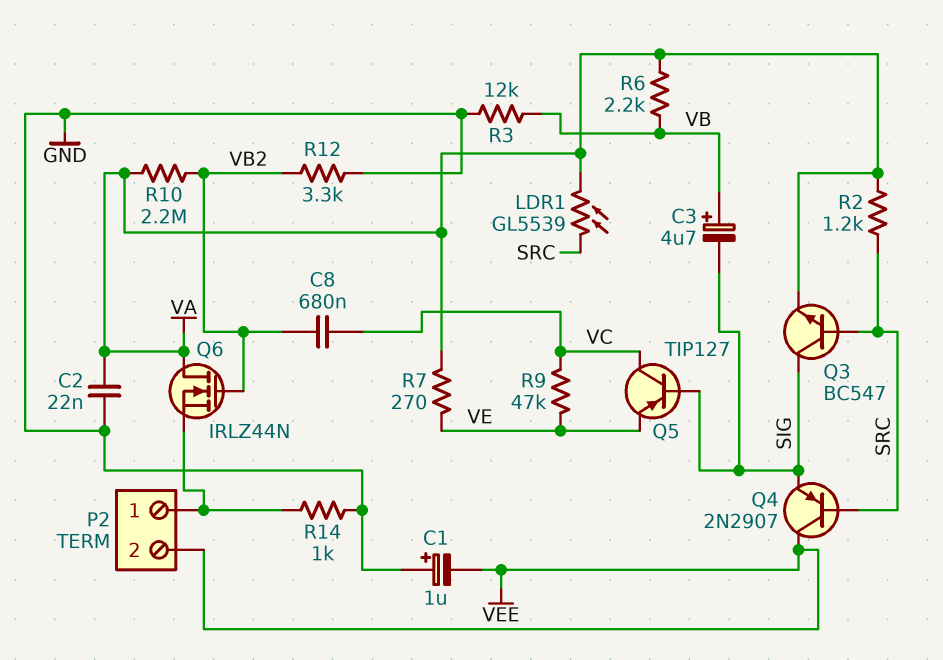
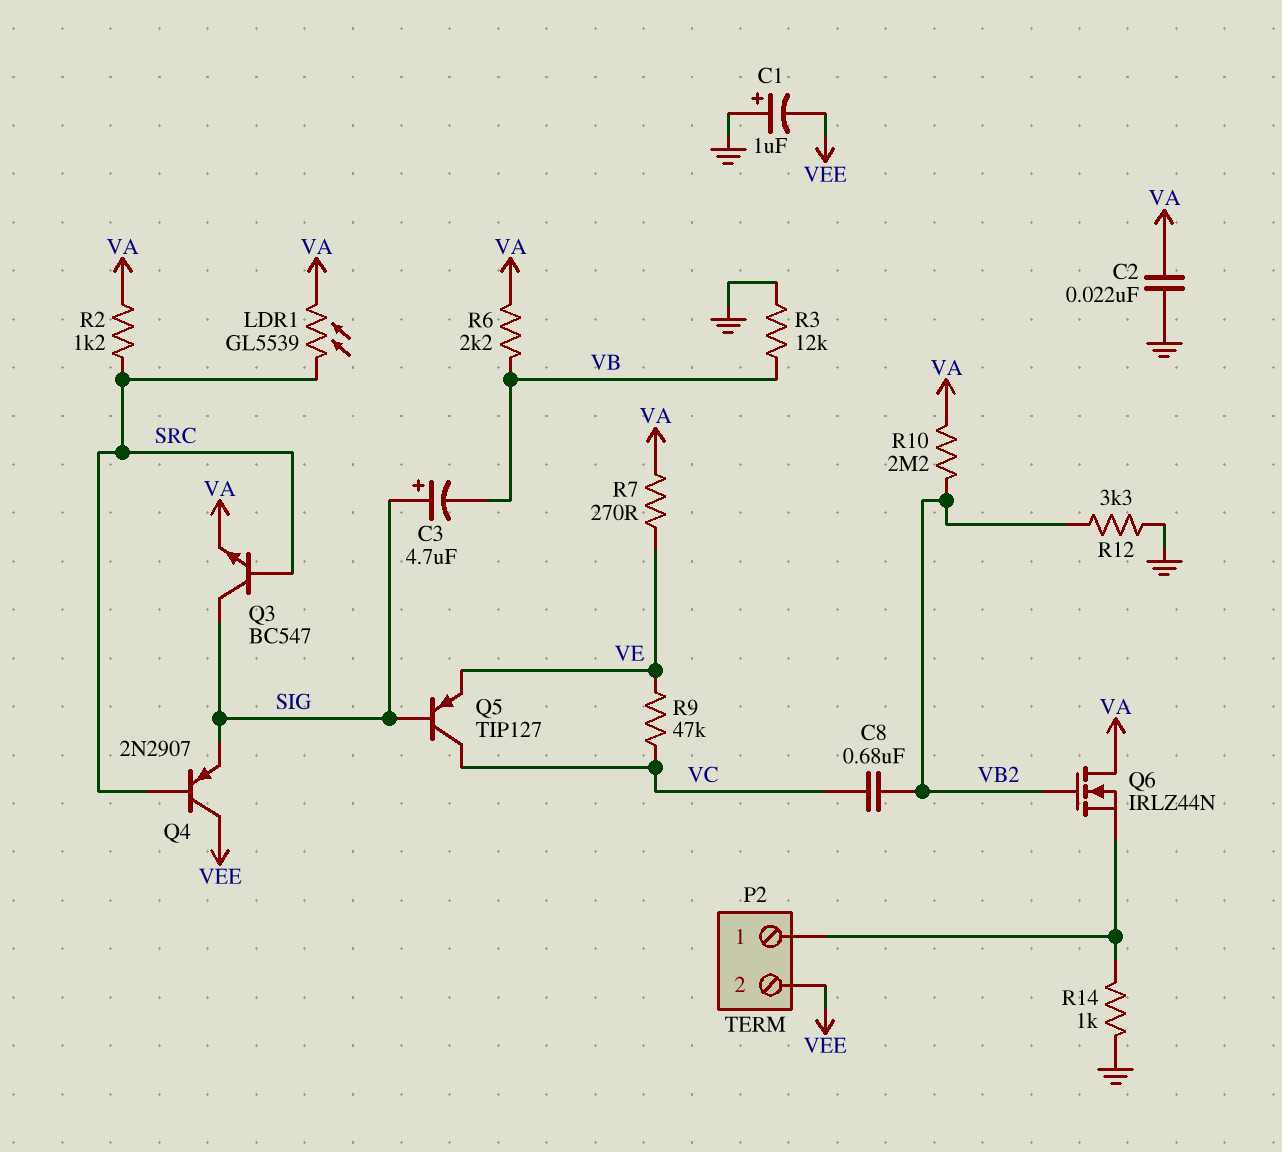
C3: 4.7uF (plus VB, minus SIG) -> 4.7uF (plus SIG, minus VB)

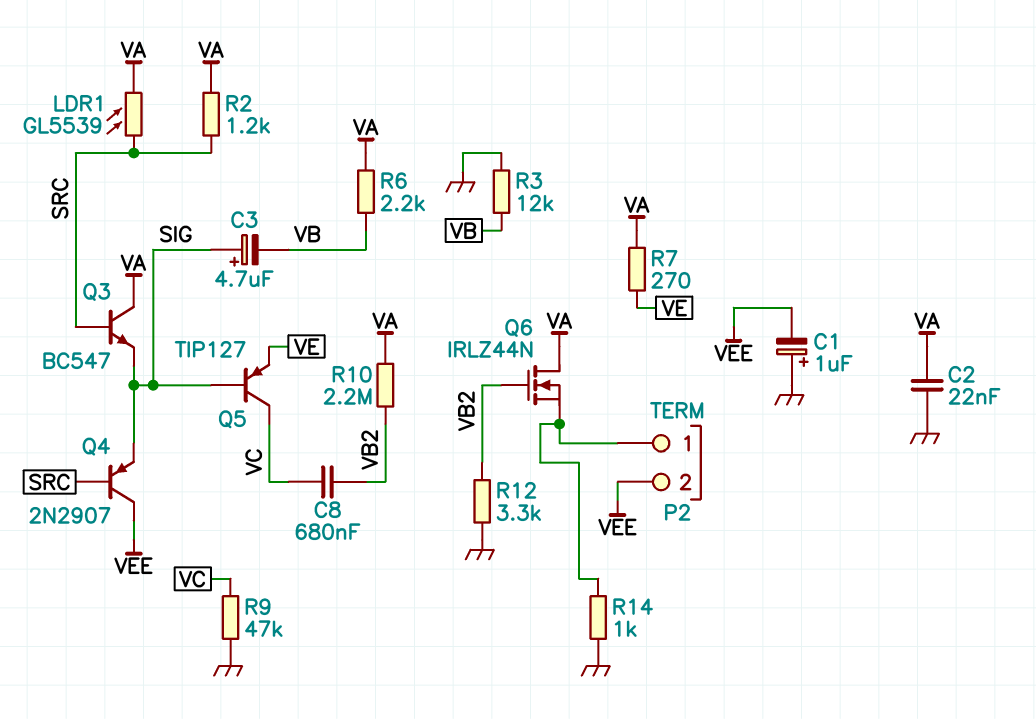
Q3: NPN BC547 (B SRC, C SIG, E VA) -> NPN BC547 (B SRC, C VA, E SIG)
R9: 47k (VC, VE) -> 47k (GND, VC)

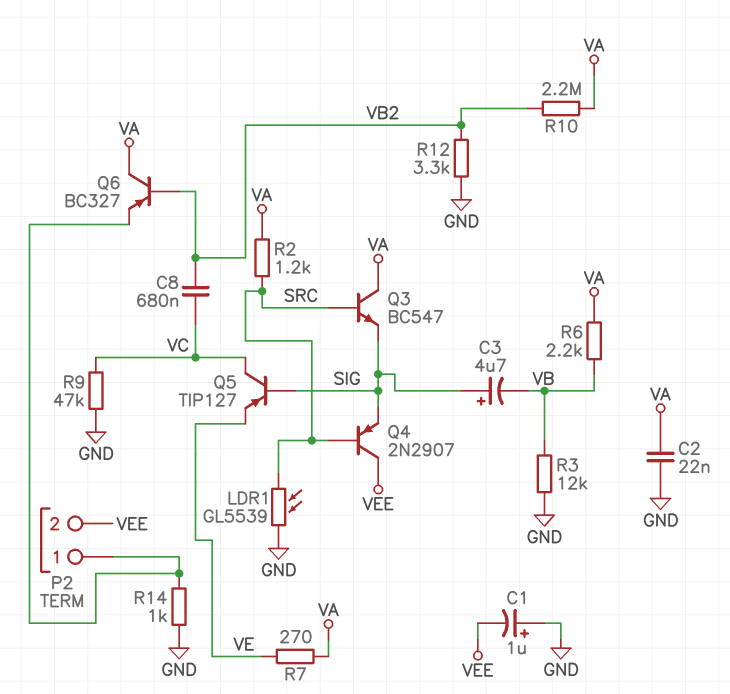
LDR1: GL5539 (SRC, VA) -> GL5539 (GND, SRC)
Q6: NMOS IRLZ44N (G VB2, D VA, S P2/1) -> PNP BC327 (B VB2, C VA, E P2/1)

